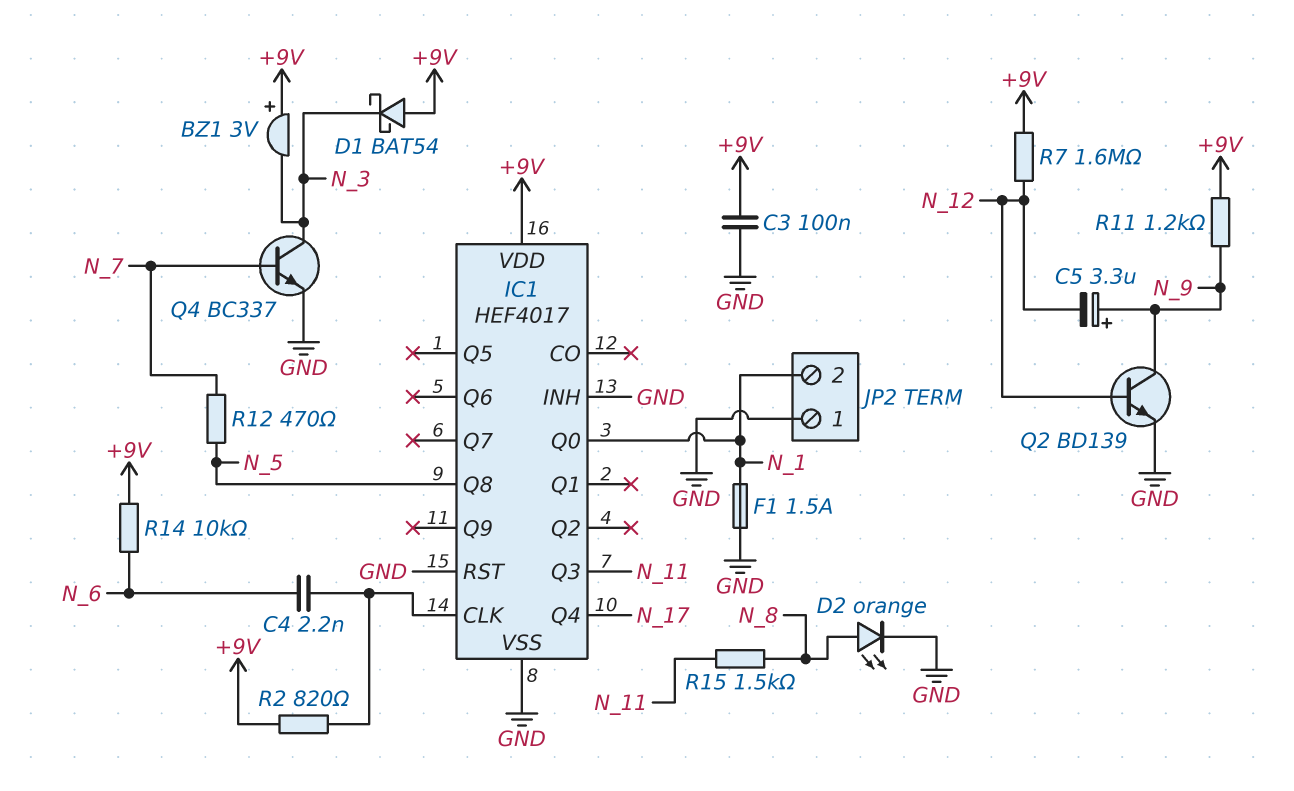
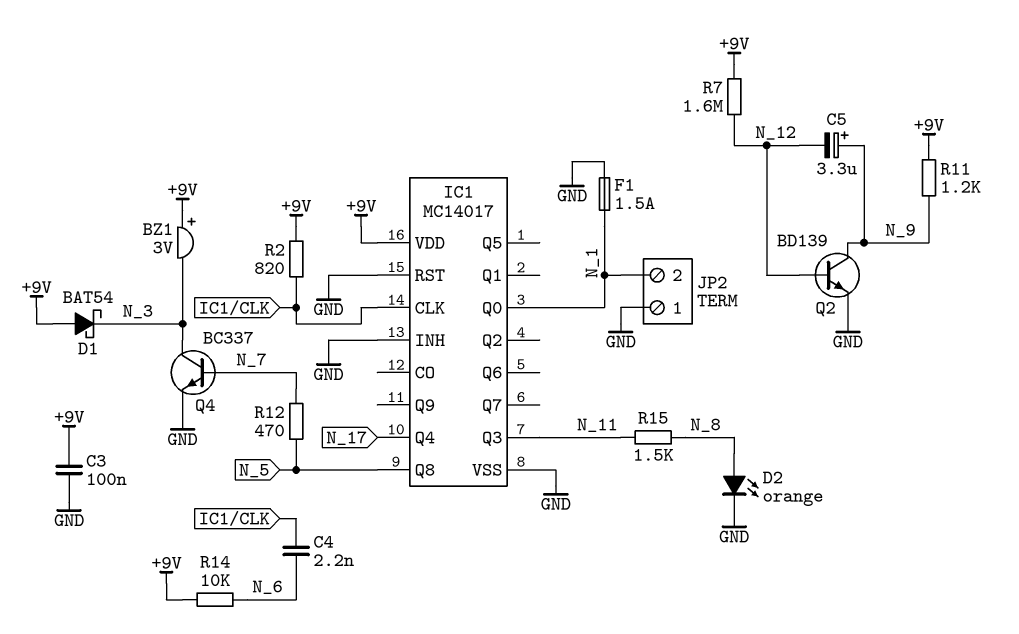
IC1: HEF4017 -> MC14017

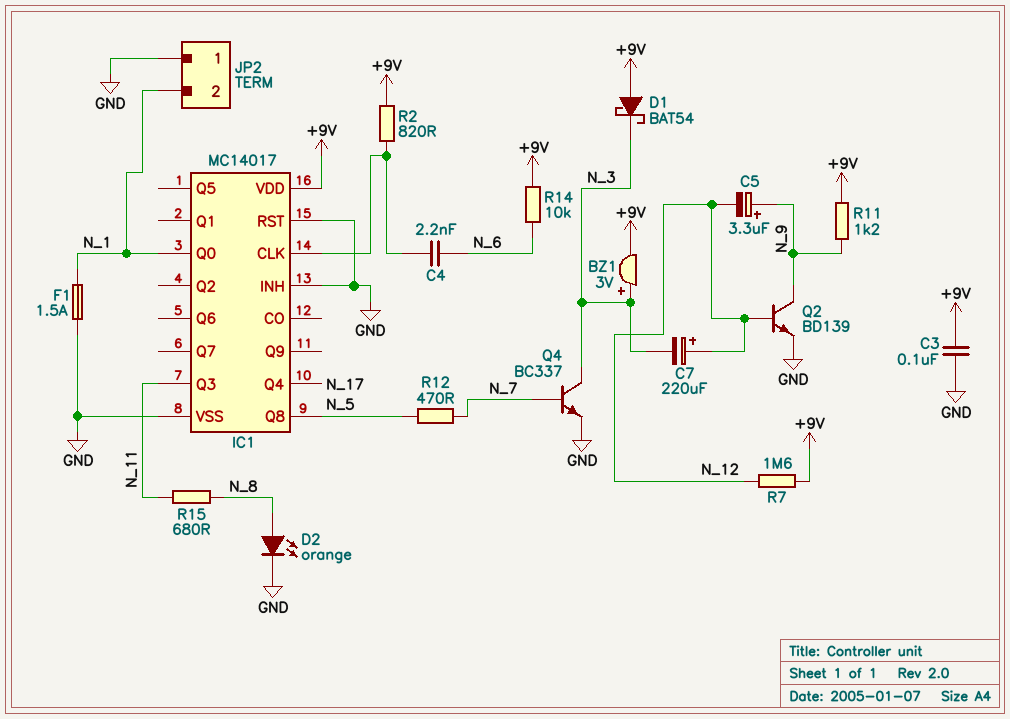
BZ1: buzzer 3V (plus +9V, minus N_3) -> buzzer 3V (plus N_3, minus +9V)
C7: none -> 220uF (plus N_12, minus N_3)
R15: 1.5k (N_8, N_11) -> 680 (N_8, N_11)

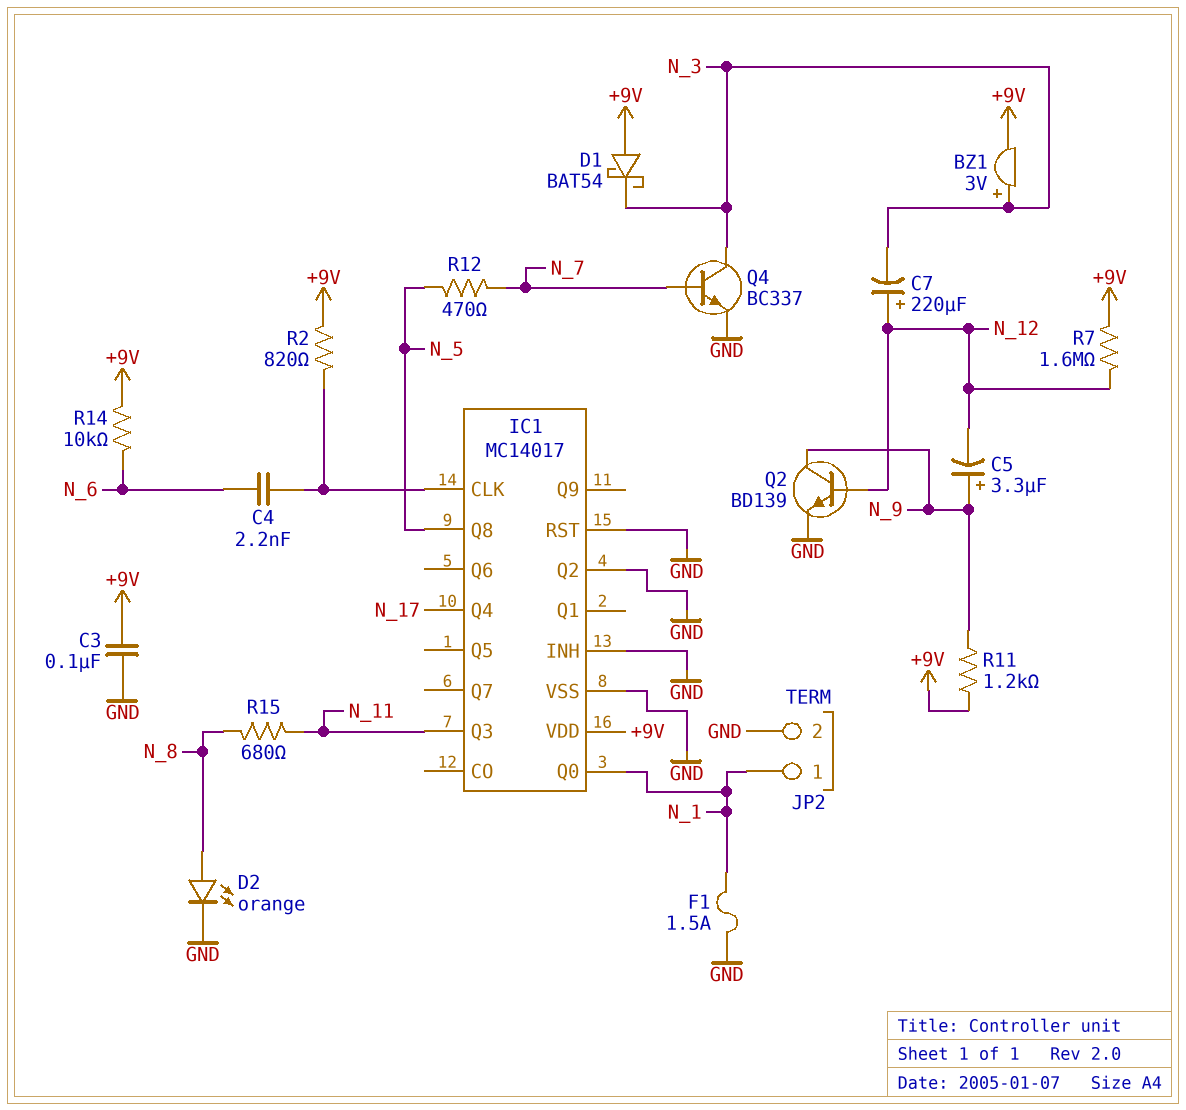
IC1 pin Q2: none -> GND
JP2 pin 1: GND -> N_1
JP2 pin 2: N_1 -> GND

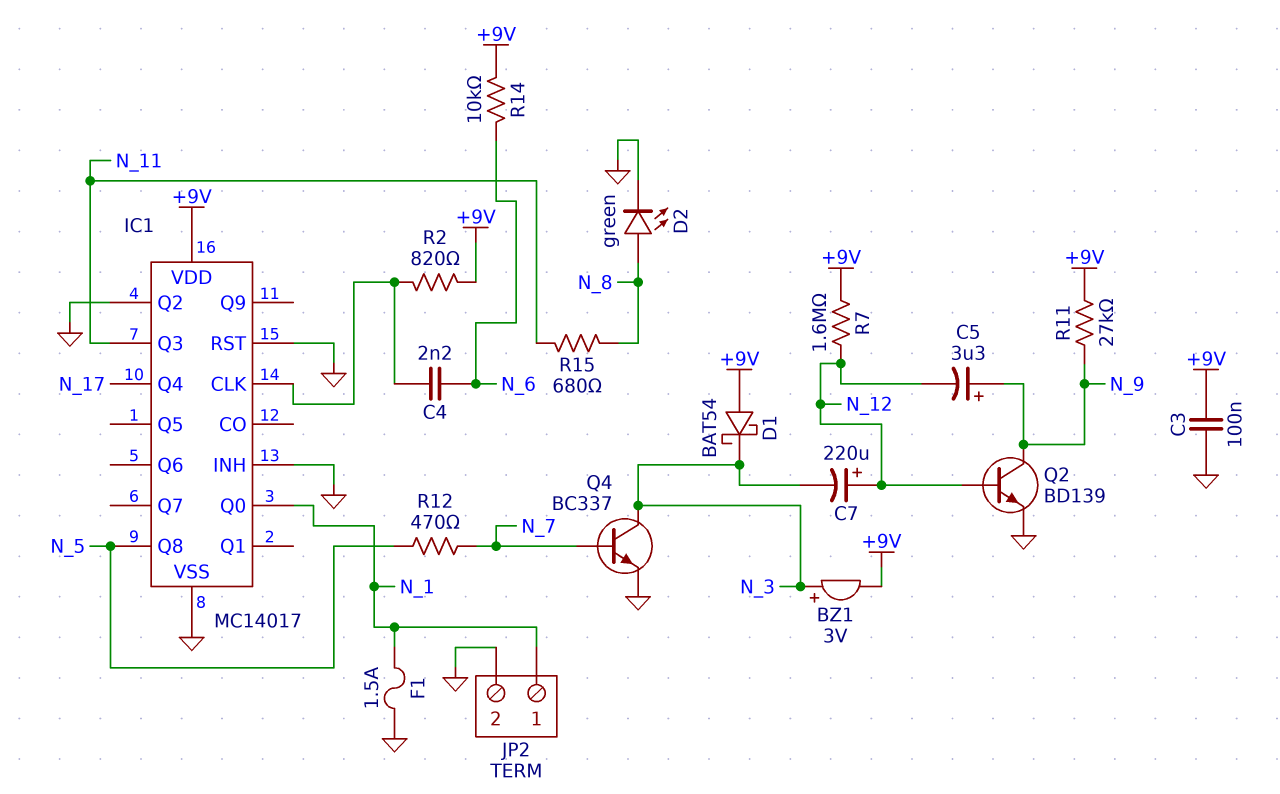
D2: LED orange (A N_8, K GND) -> LED green (A N_8, K GND)
R11: 1.2k (+9V, N_9) -> 27k (+9V, N_9)

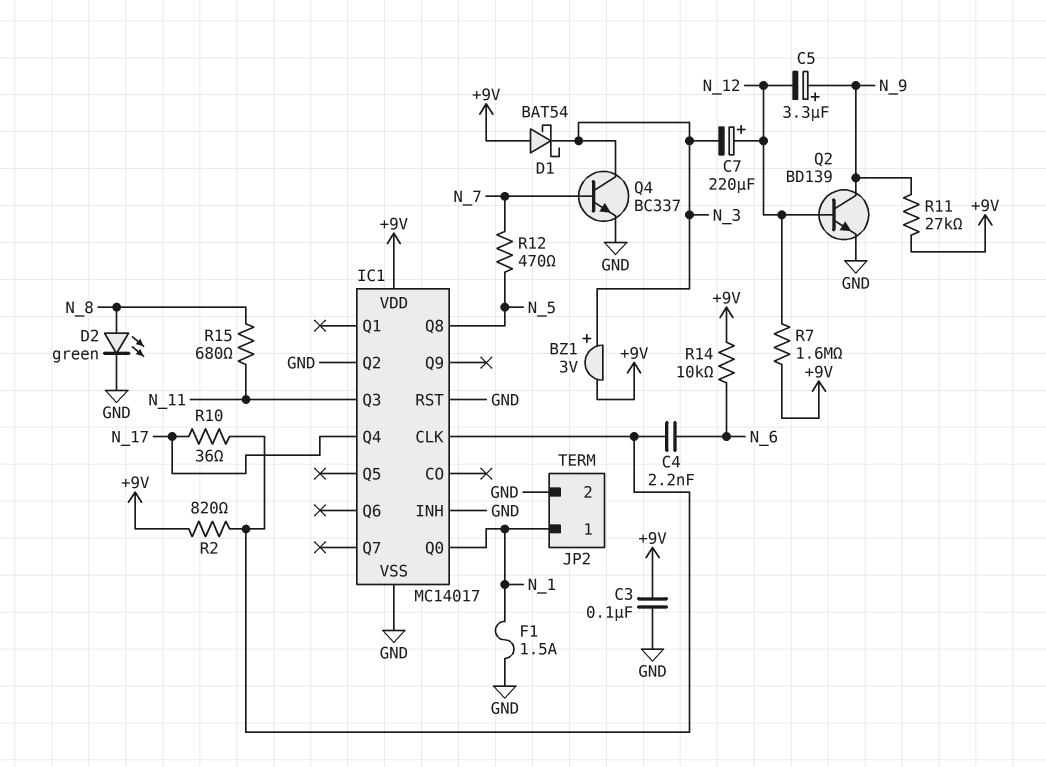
R10: none -> 36 (IC1/CLK, N_17)

